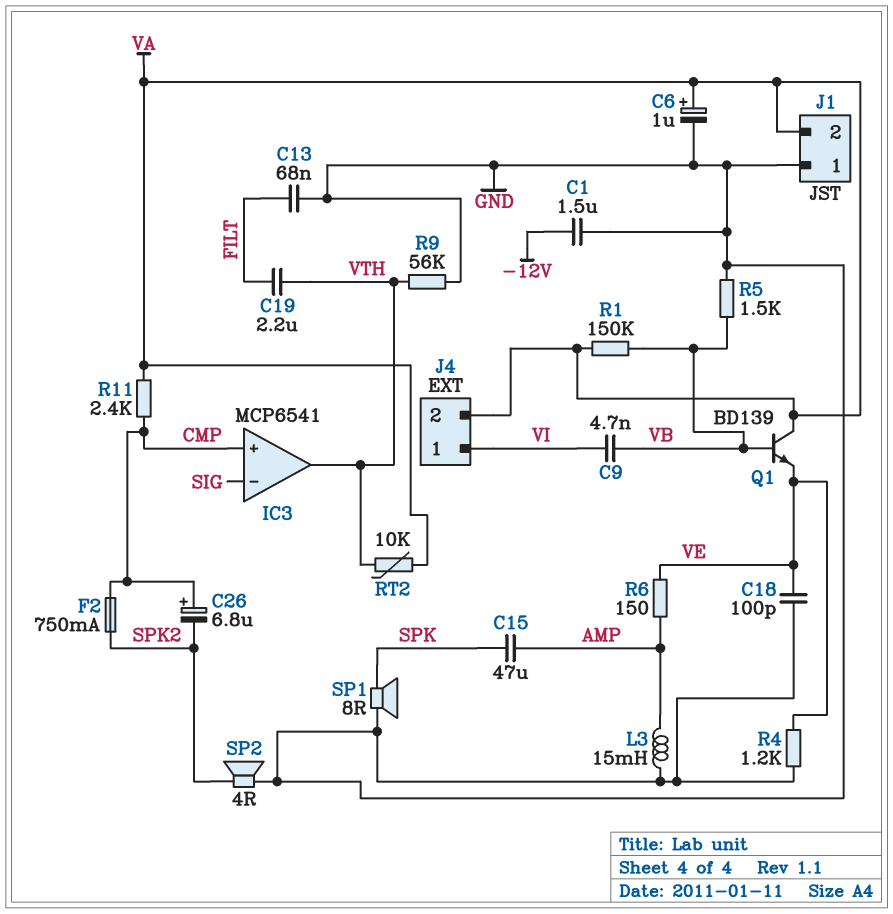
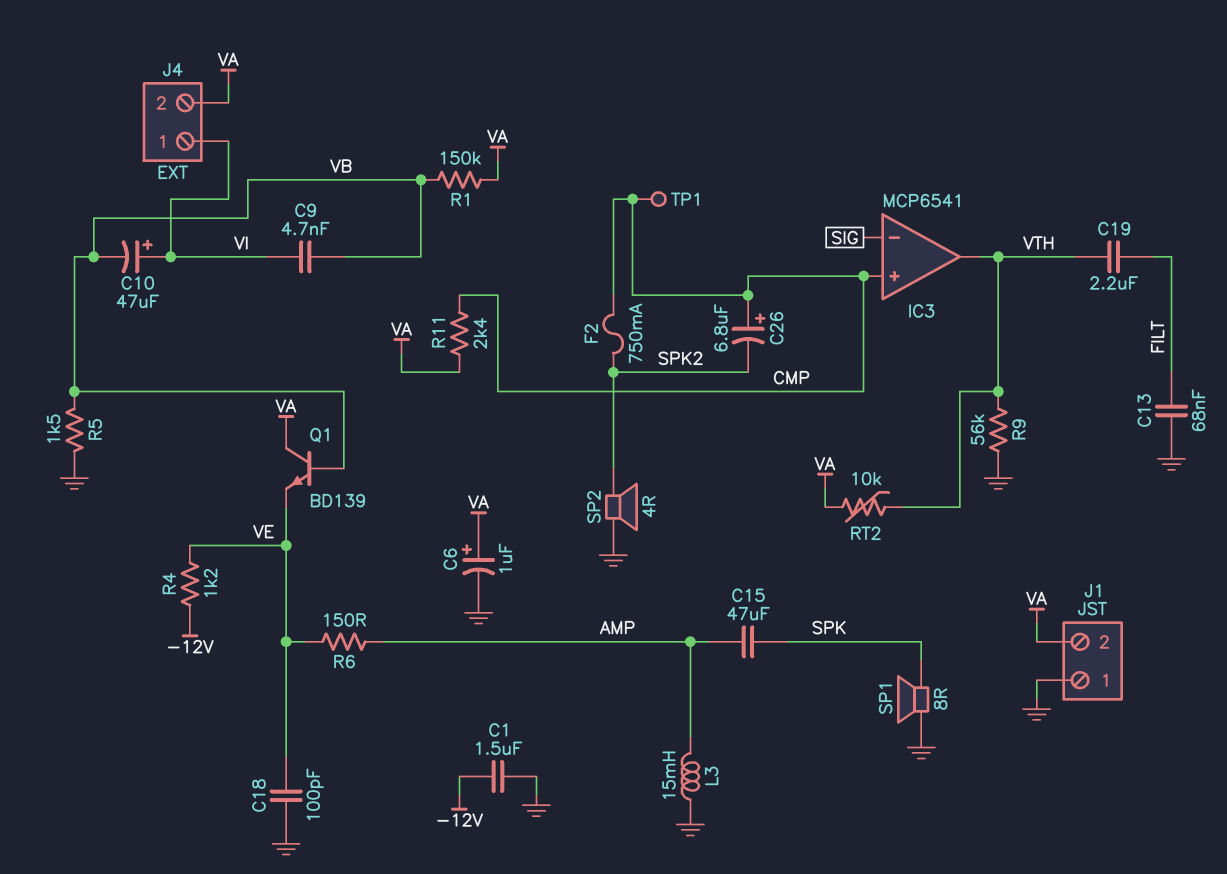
C10: none -> 47uF (plus VI, minus VB)
R4: 1.2k (GND, VE) -> 1.2k (-12V, VE)
TP1: none -> test point (CMP)

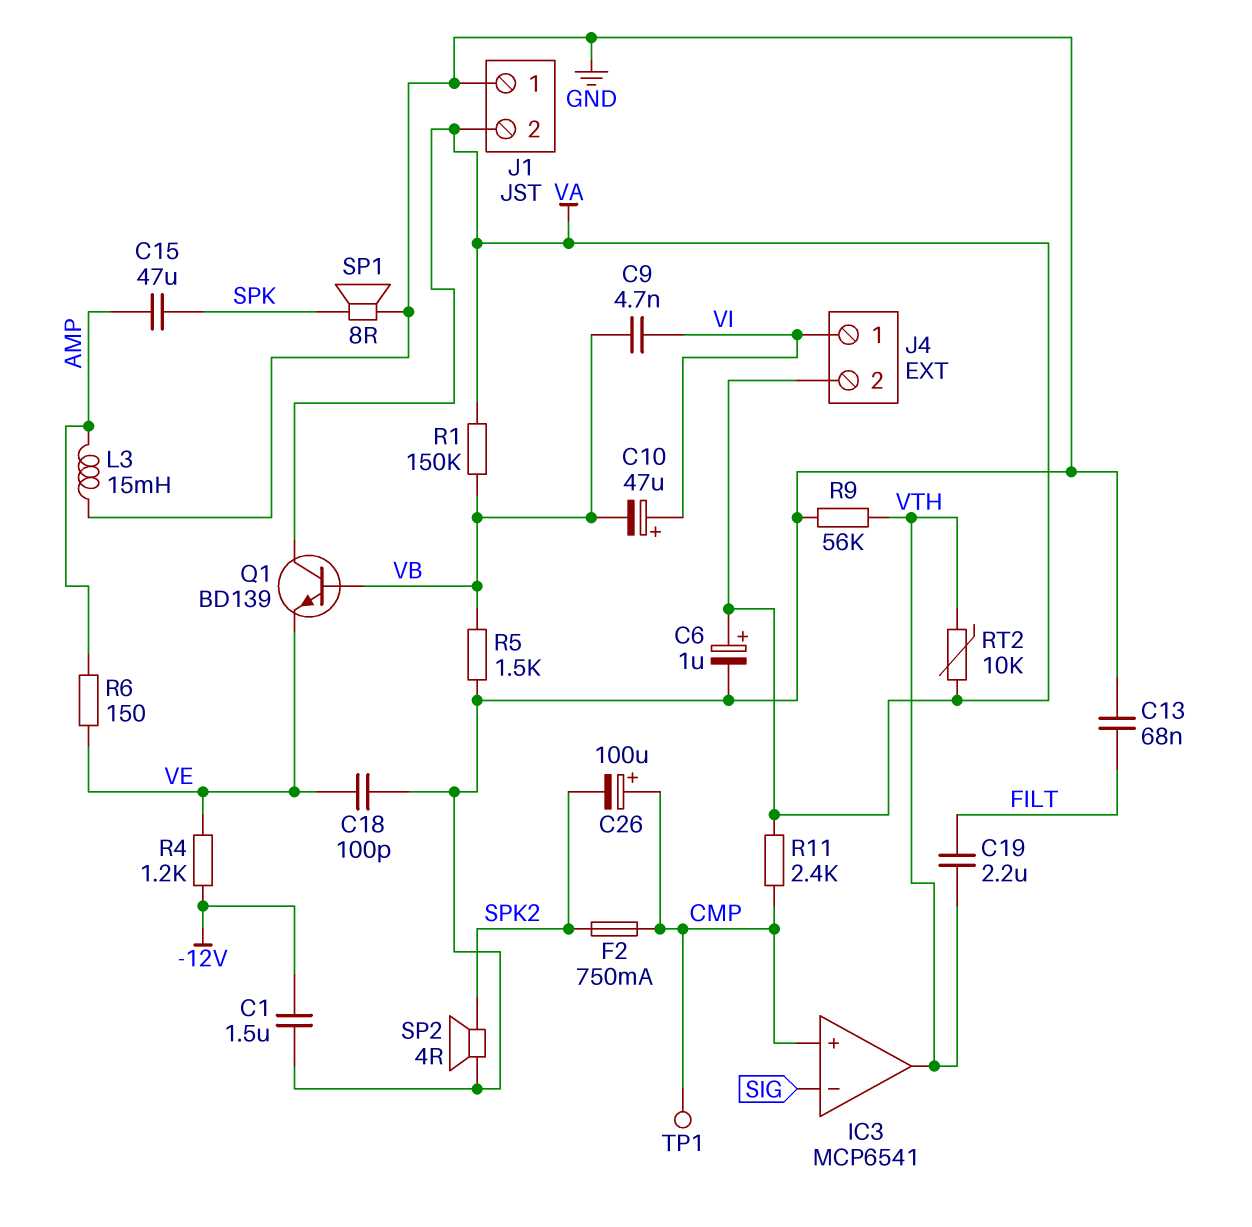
C26: 6.8uF (plus CMP, minus SPK2) -> 100uF (plus CMP, minus SPK2)

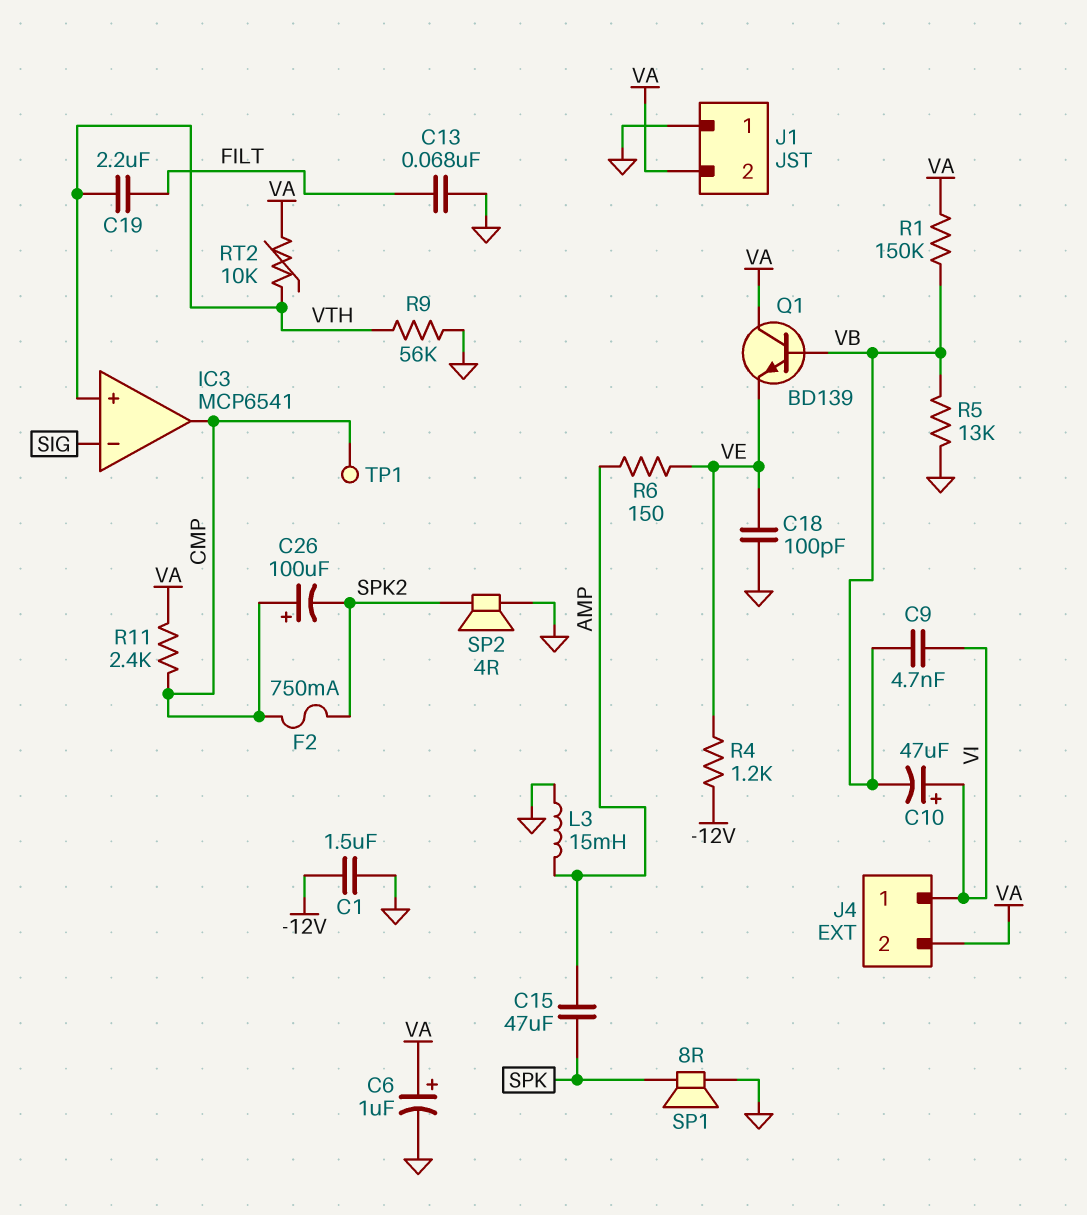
IC3 pin in+: CMP -> VTH
IC3 pin out: VTH -> CMP
R5: 1.5k (GND, VB) -> 13k (GND, VB)

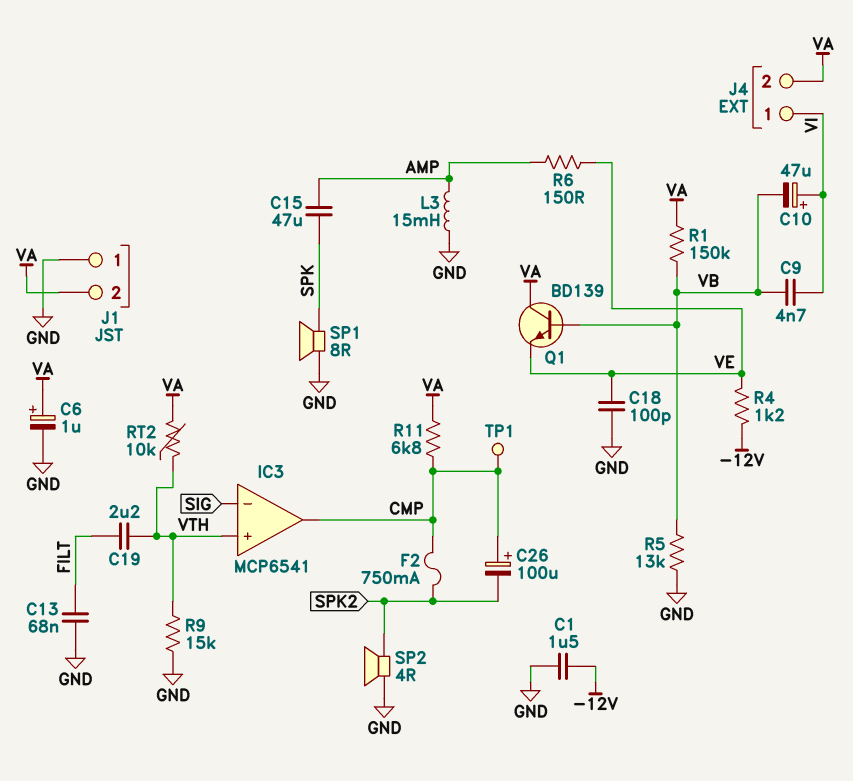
R9: 56k (GND, VTH) -> 15k (GND, VTH)
R11: 2.4k (CMP, VA) -> 6.8k (CMP, VA)

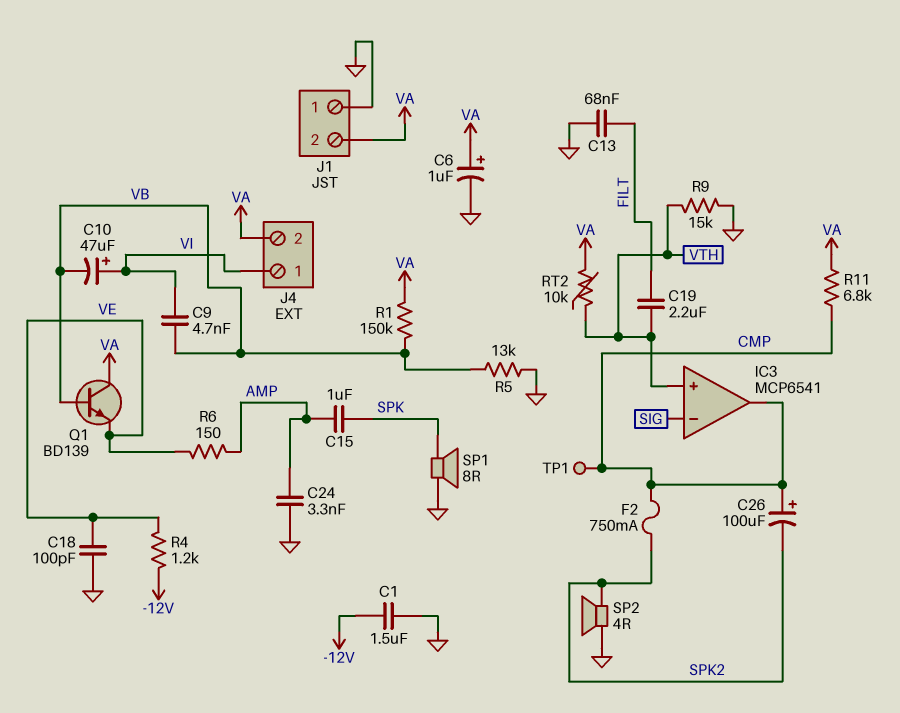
C15: 47uF (AMP, SPK) -> 1uF (AMP, SPK)
C24: none -> 3.3nF (AMP, GND)
L3: 15mH (AMP, GND) -> none

